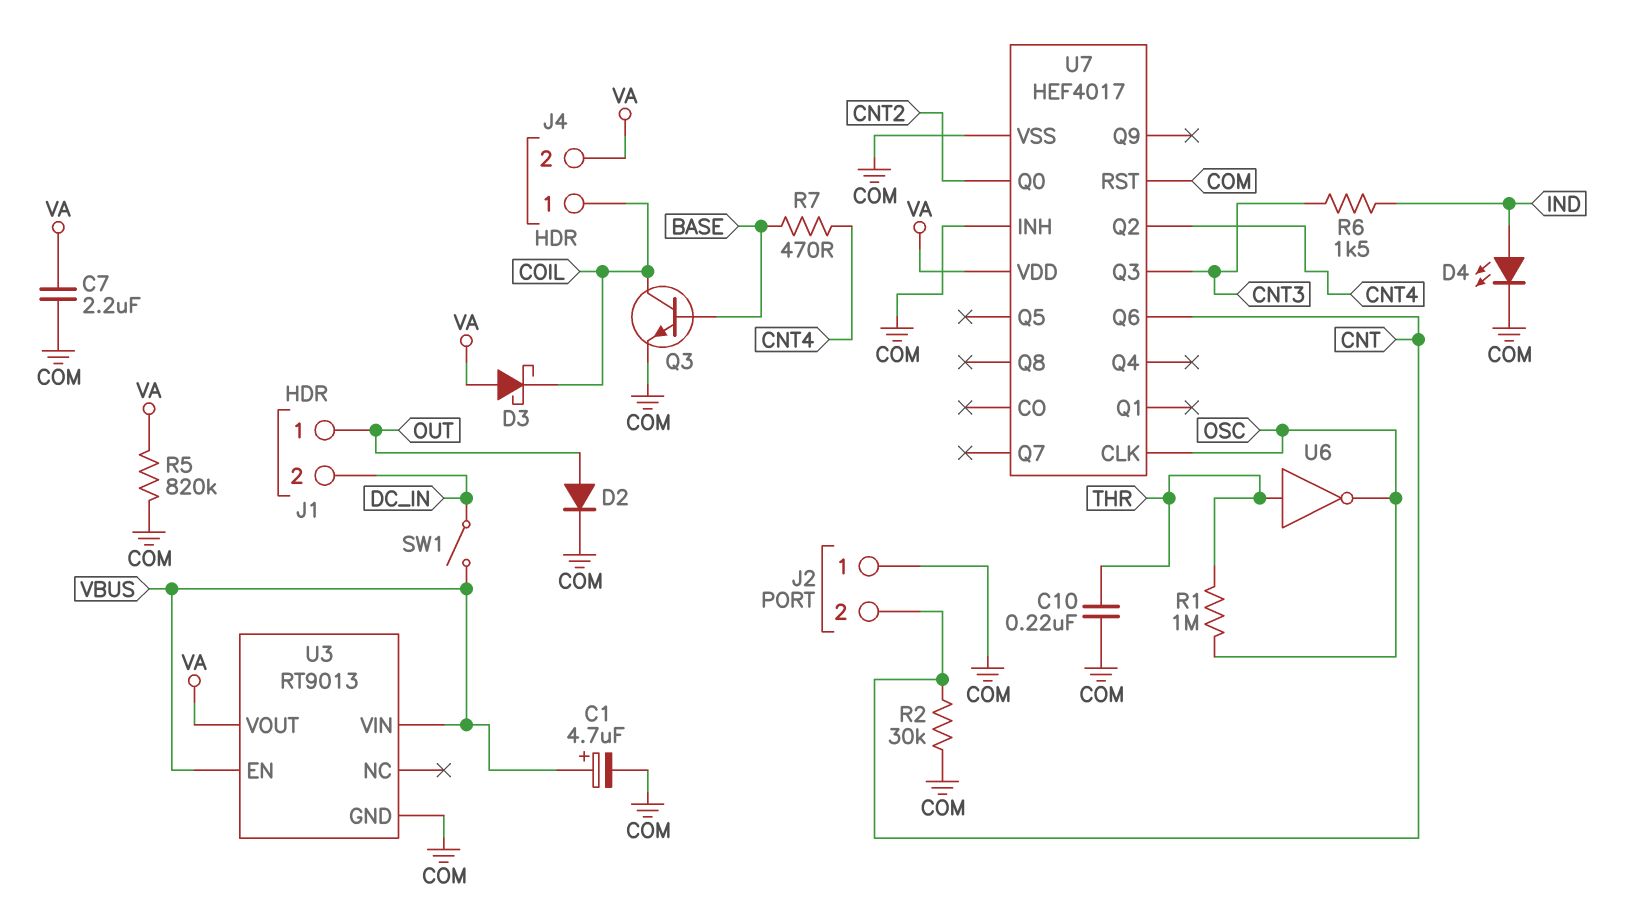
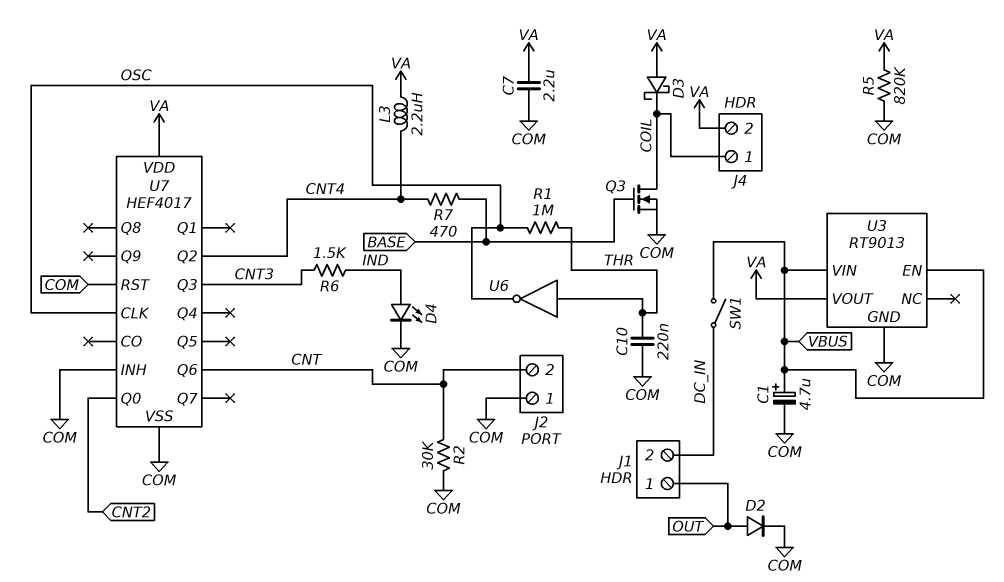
L3: none -> 2.2uH (CNT4, VA)
Q3: NPN (B BASE, C COIL, E COM) -> NMOS (G BASE, D COIL, S COM)

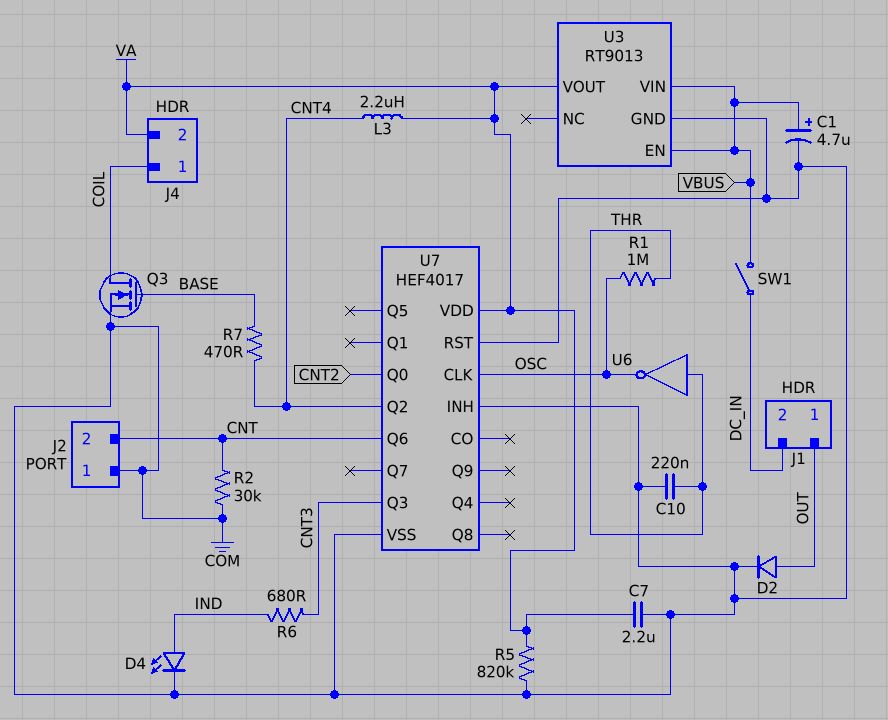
D3: schottky (A VA, K COIL) -> none
R6: 1.5k (CNT3, IND) -> 680 (CNT3, IND)

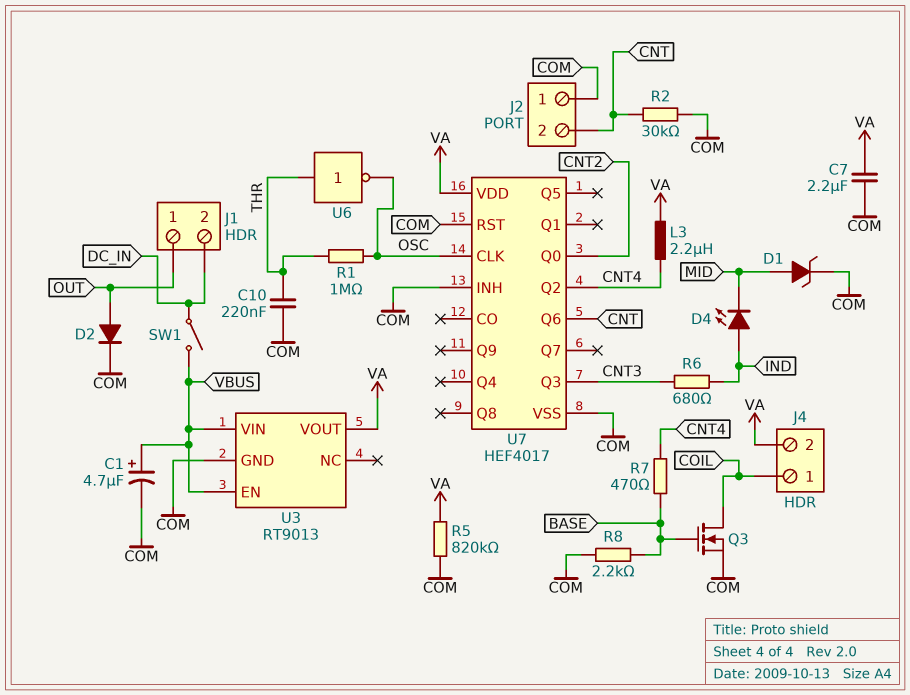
D1: none -> zener (A MID, K COM)
D4: LED (A IND, K COM) -> LED (A IND, K MID)
R8: none -> 2.2k (BASE, COM)

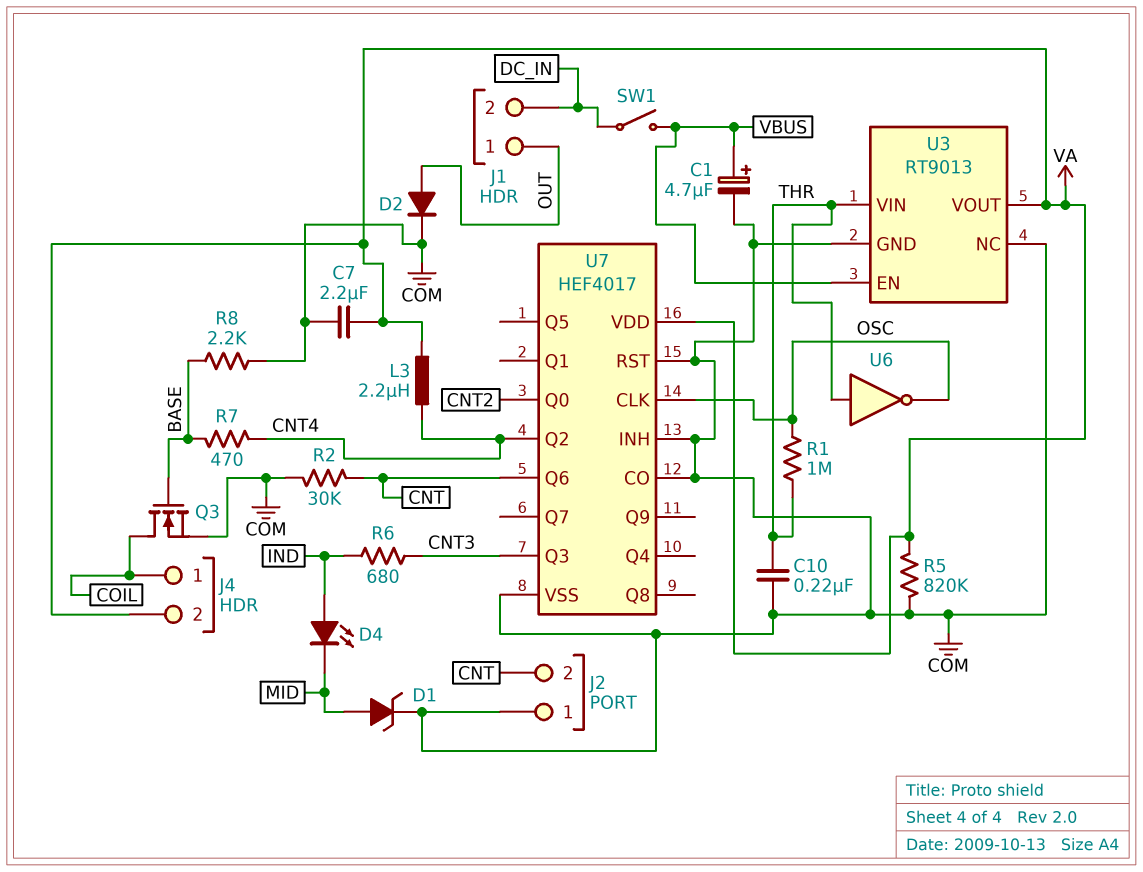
U3 pin NC: none -> COM
U3 pin VIN: VBUS -> THR
U7 pin CO: none -> COM

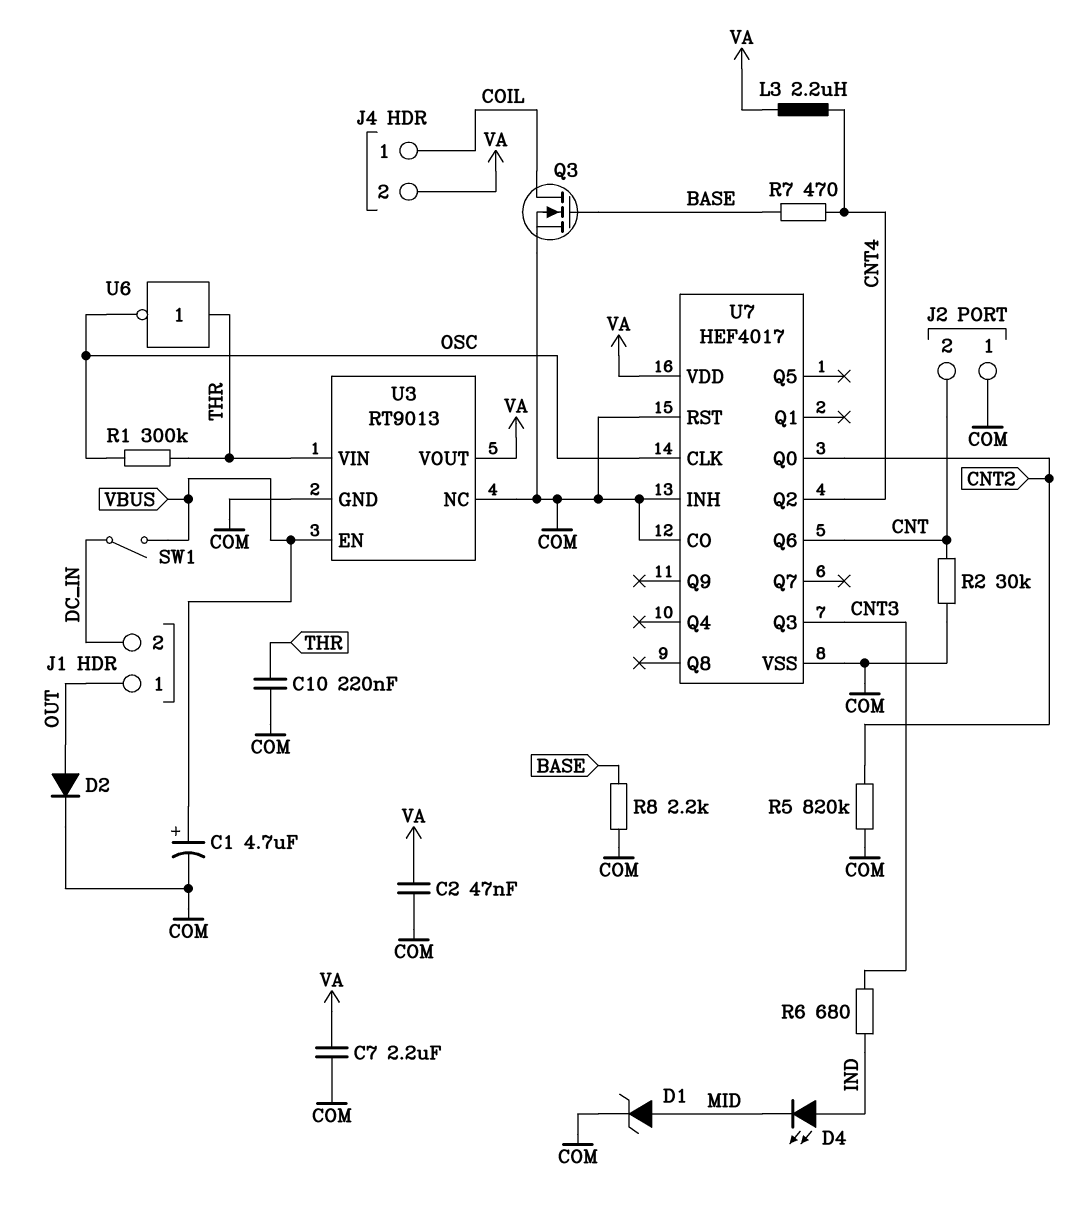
C2: none -> 47nF (COM, VA)
R1: 1M (OSC, THR) -> 300k (OSC, THR)
R5: 820k (COM, VA) -> 820k (CNT2, COM)

